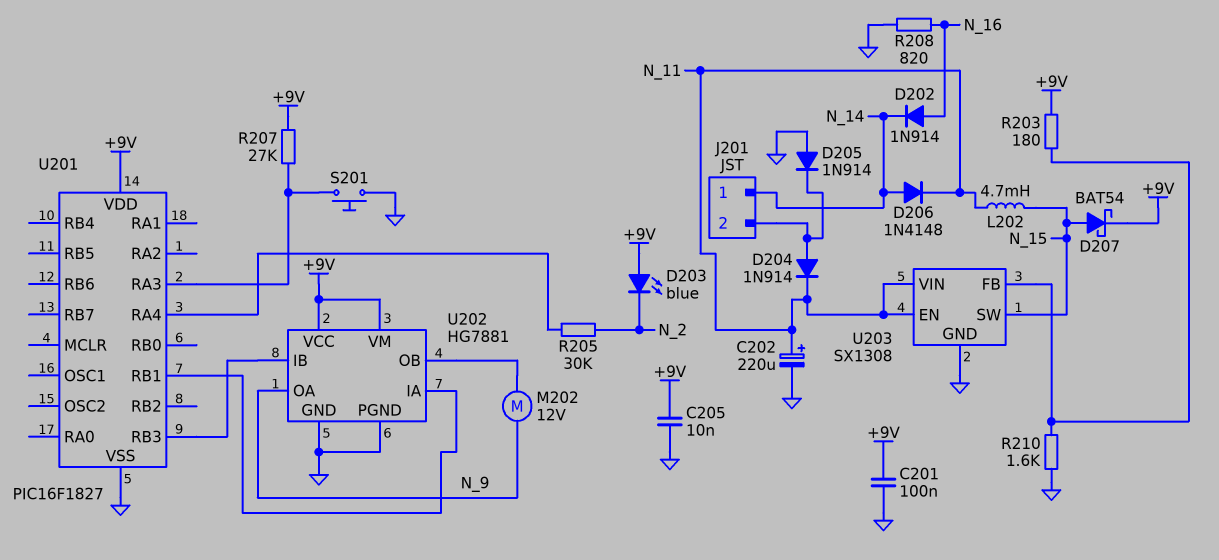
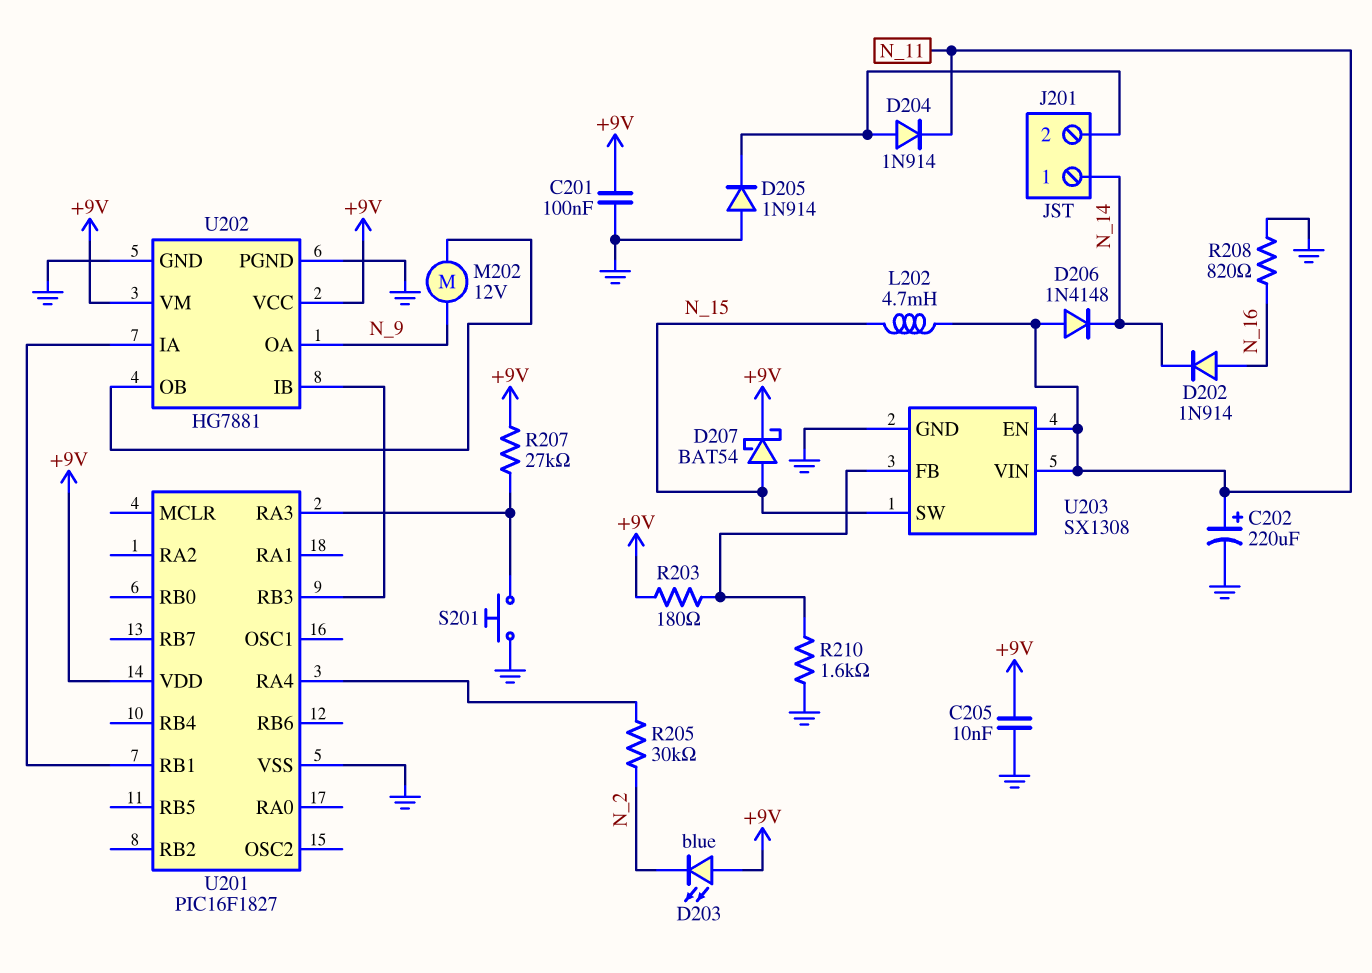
D206: diode 1N4148 (A N_14, K N_11) -> diode 1N4148 (A N_11, K N_14)

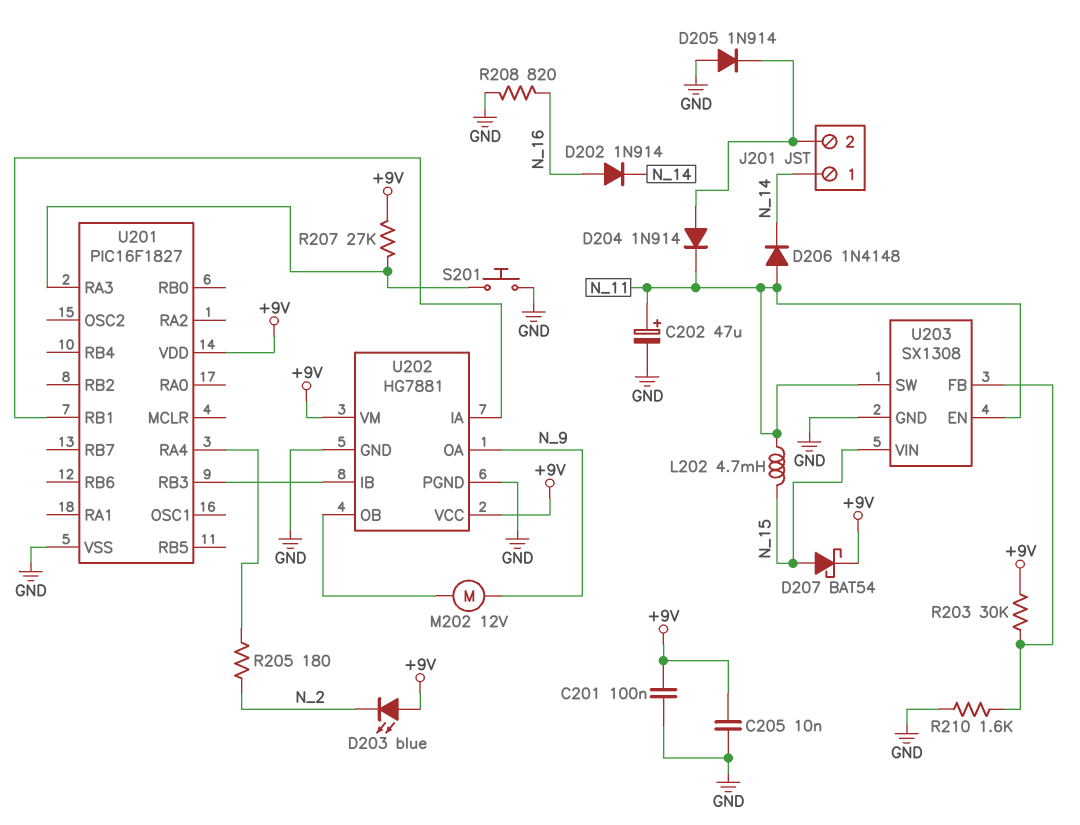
C202: 220uF (plus N_11, minus GND) -> 47uF (plus N_11, minus GND)
R203: 180 (+9V, U203/FB) -> 30k (+9V, U203/FB)
R205: 30k (N_2, U201/RA4) -> 180 (N_2, U201/RA4)
U203 pin SW: N_15 -> N_11
U203 pin VIN: N_11 -> N_15

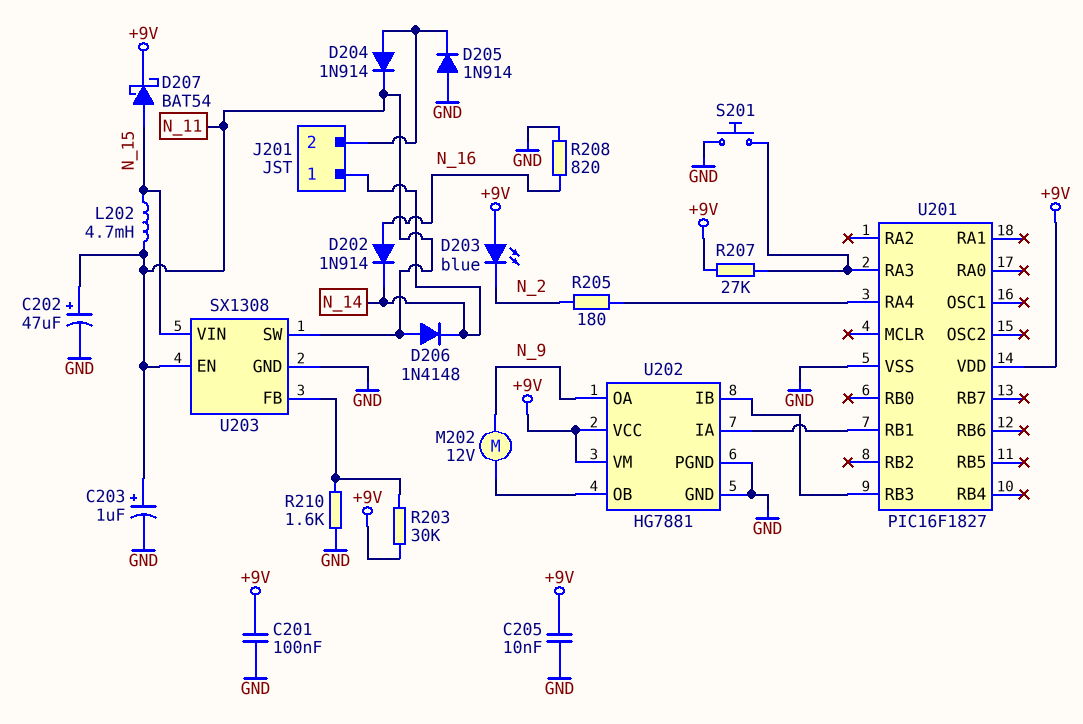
C203: none -> 1uF (plus N_11, minus GND)

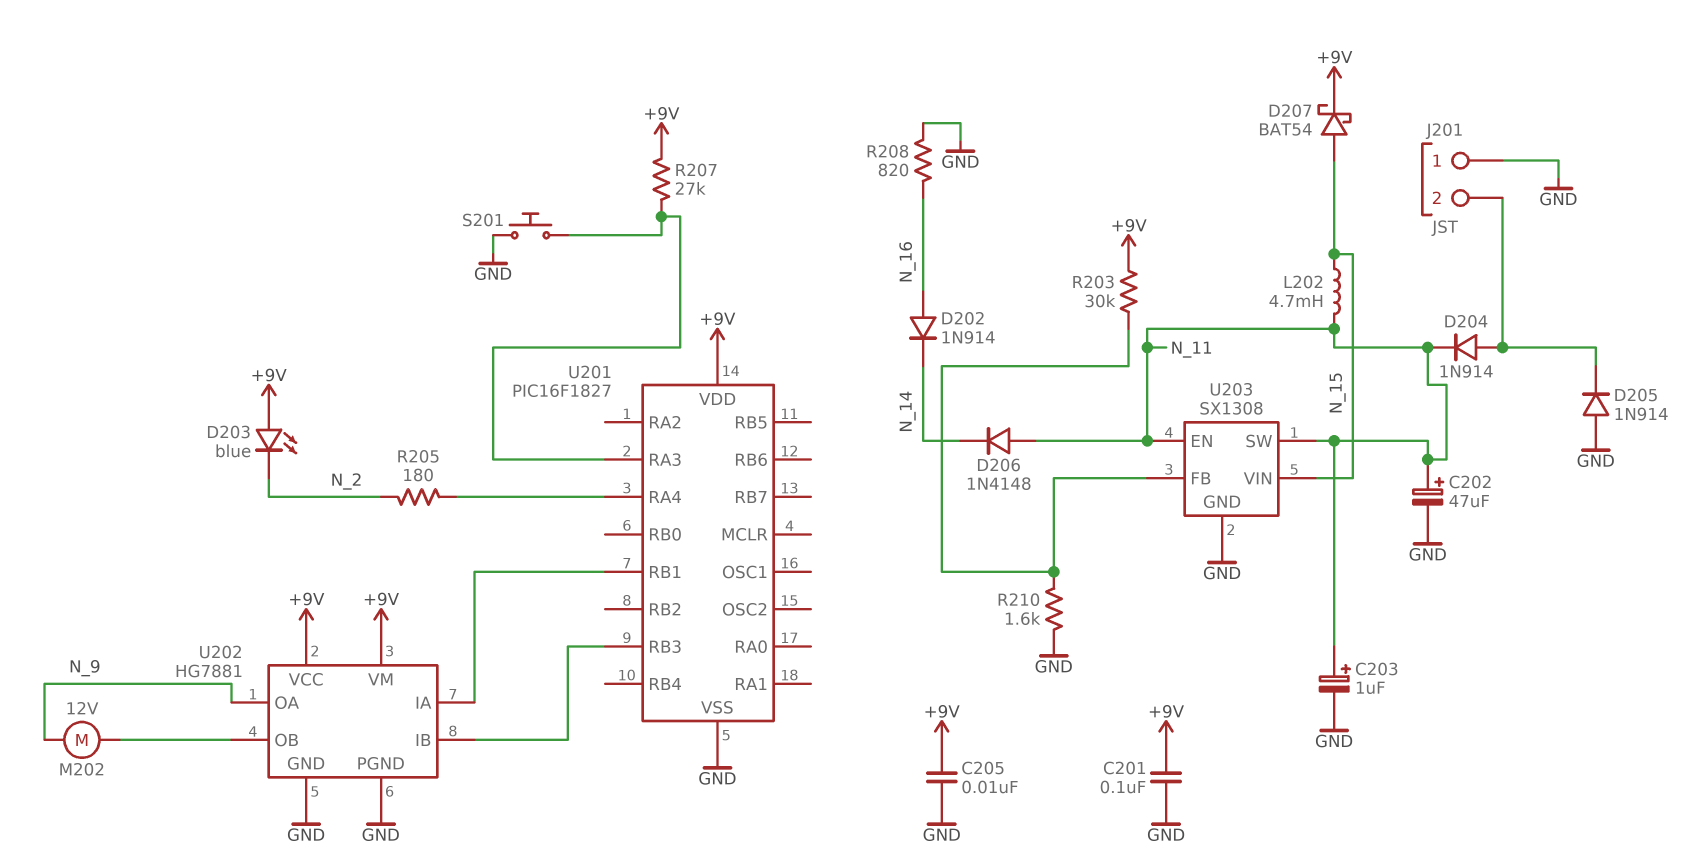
J201 pin 1: N_14 -> GND

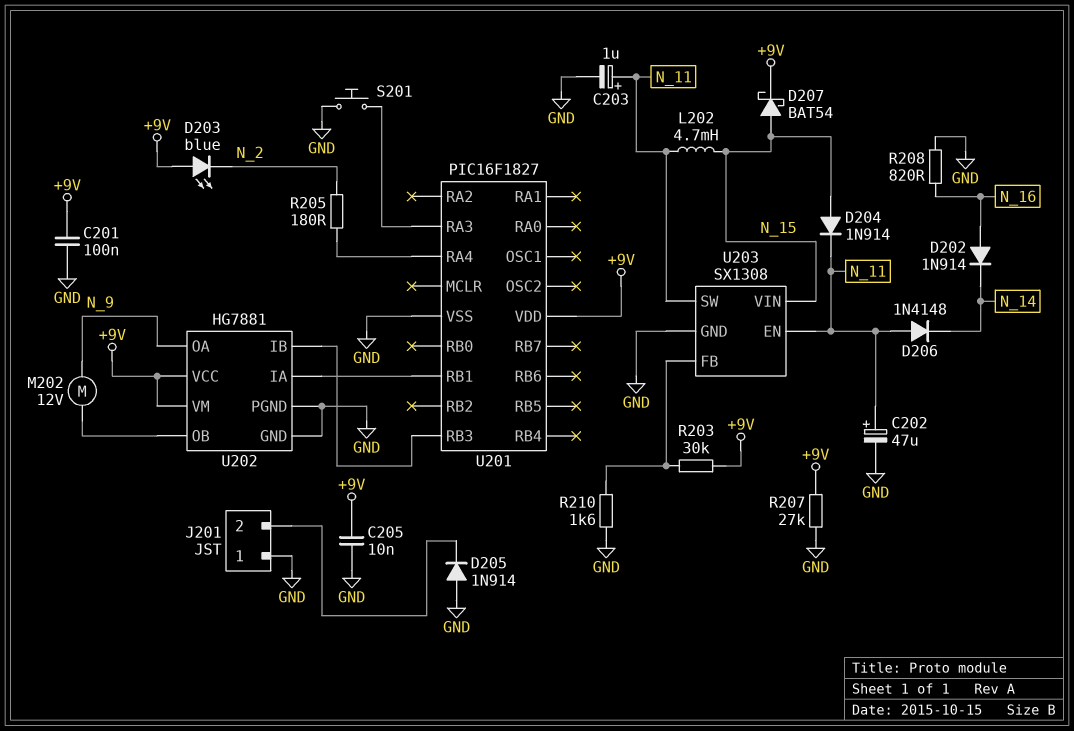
D204: diode 1N914 (A J201/2, K N_11) -> diode 1N914 (A N_15, K N_11)
R207: 27k (+9V, U201/RA3) -> 27k (+9V, GND)

